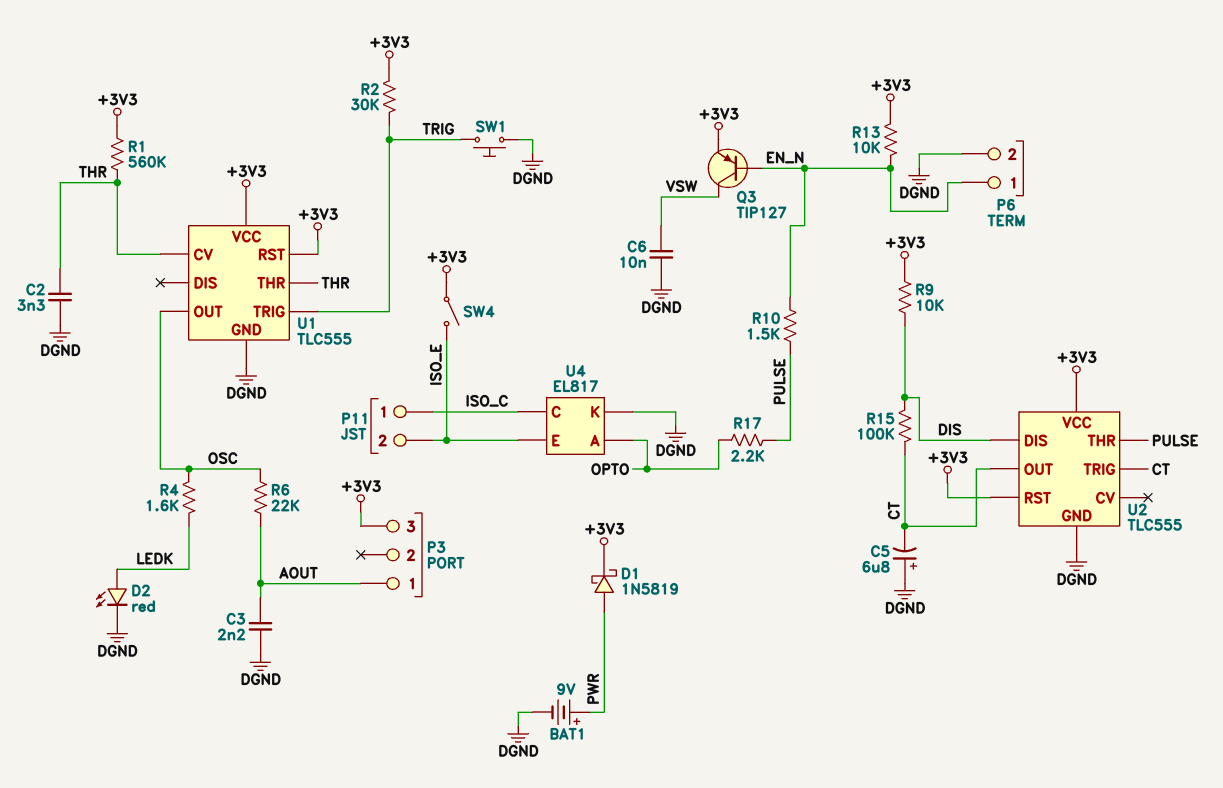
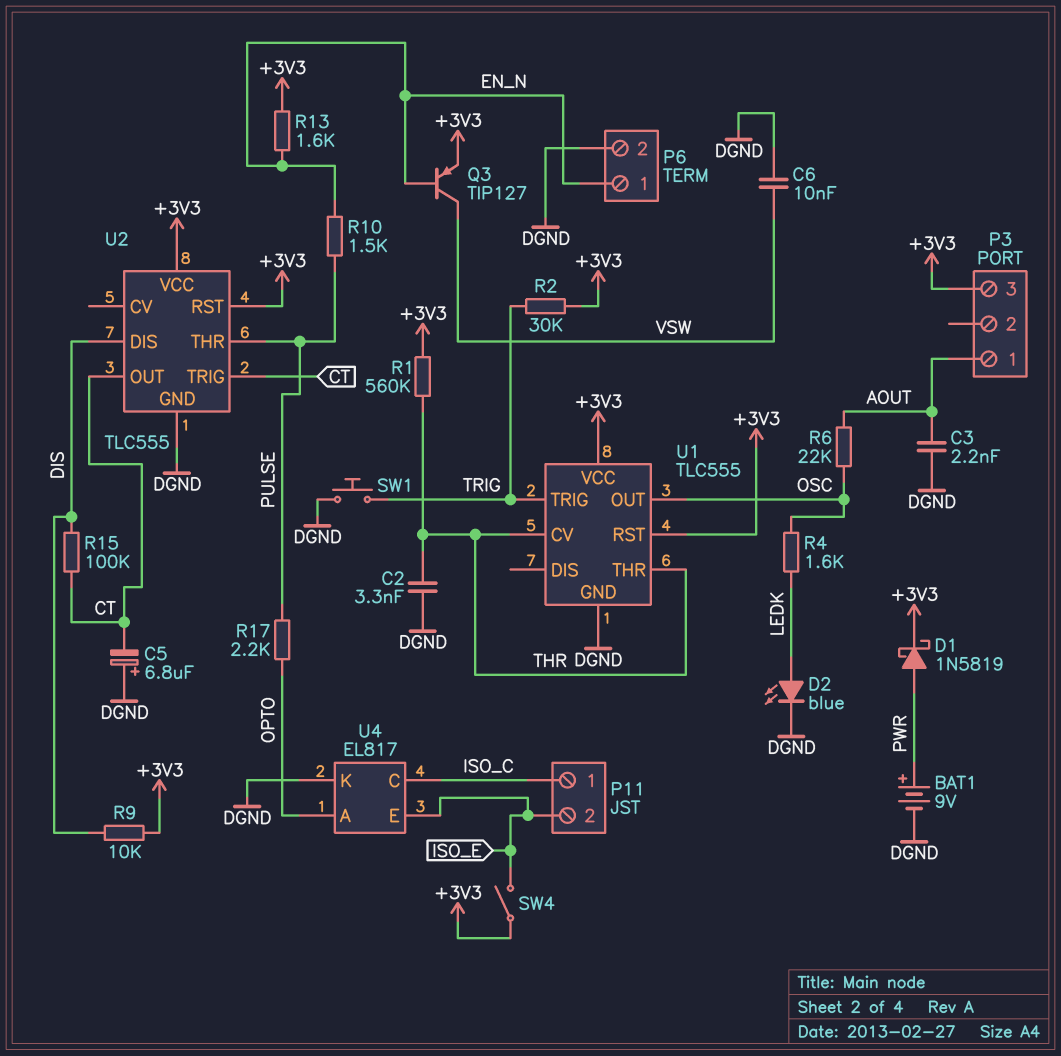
D2: LED red (A LEDK, K DGND) -> LED blue (A LEDK, K DGND)
R13: 10k (+3V3, EN_N) -> 1.6k (+3V3, EN_N)

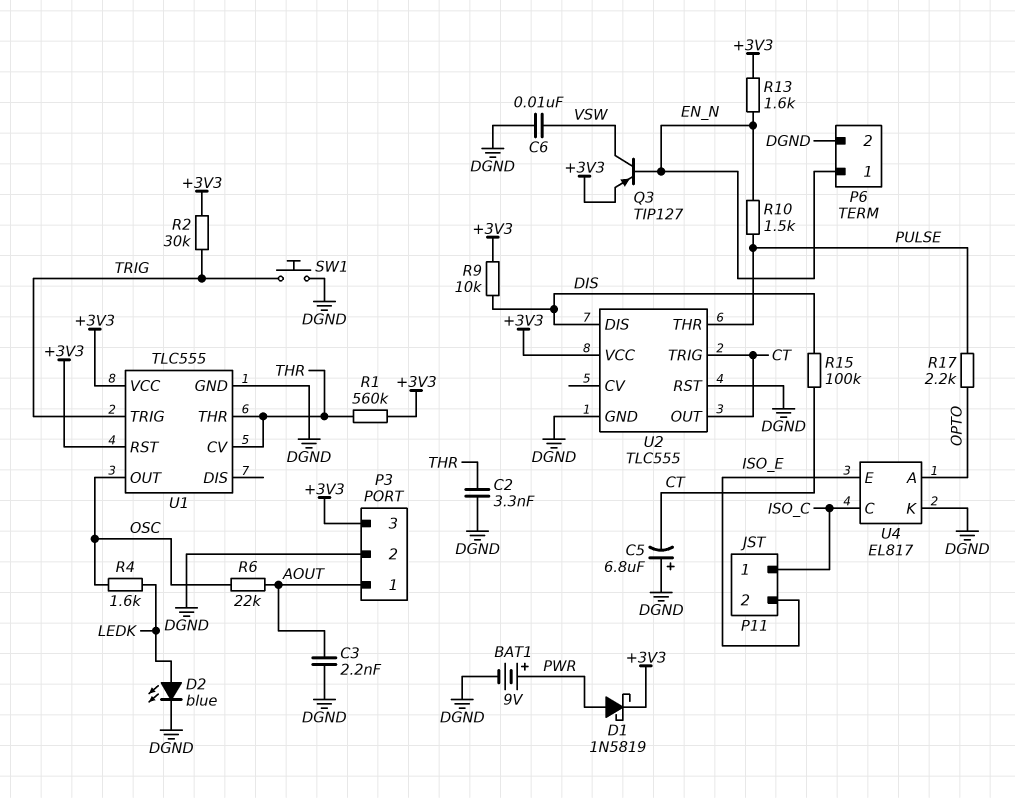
P3 pin 2: none -> DGND
SW4: switch (+3V3, ISO_E) -> none
U2 pin RST: +3V3 -> DGND

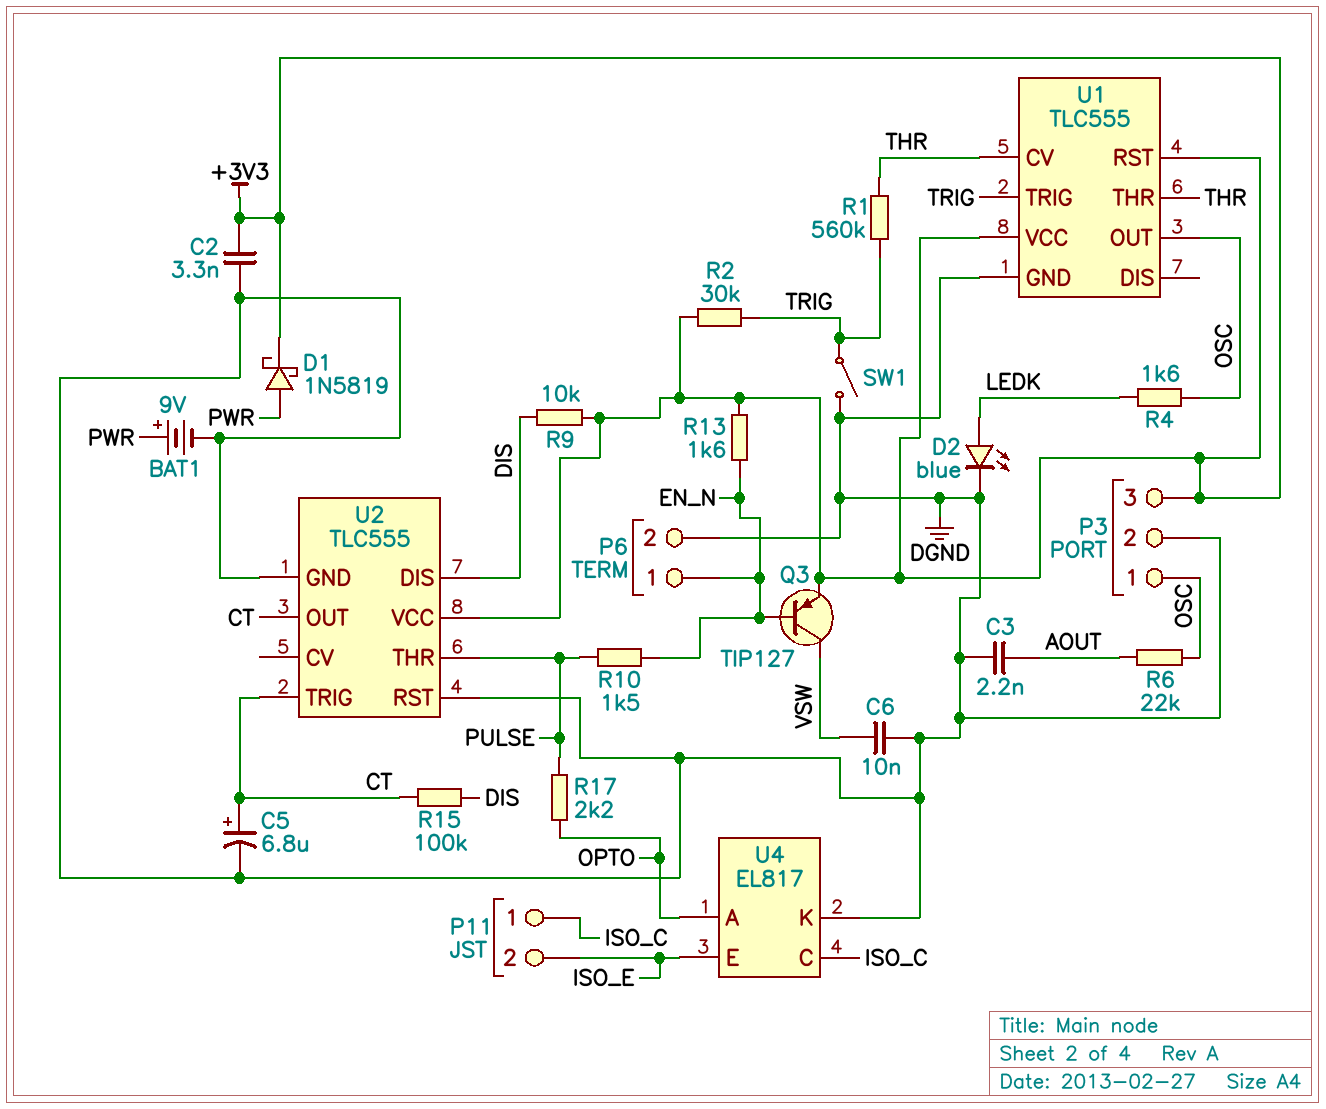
C2: 3.3nF (DGND, THR) -> 3.3nF (+3V3, DGND)
C5: 6.8uF (plus DGND, minus CT) -> 6.8uF (plus CT, minus DGND)
P3 pin 1: AOUT -> OSC
R1: 560k (+3V3, THR) -> 560k (THR, TRIG)
SW1: button (DGND, TRIG) -> switch (DGND, TRIG)

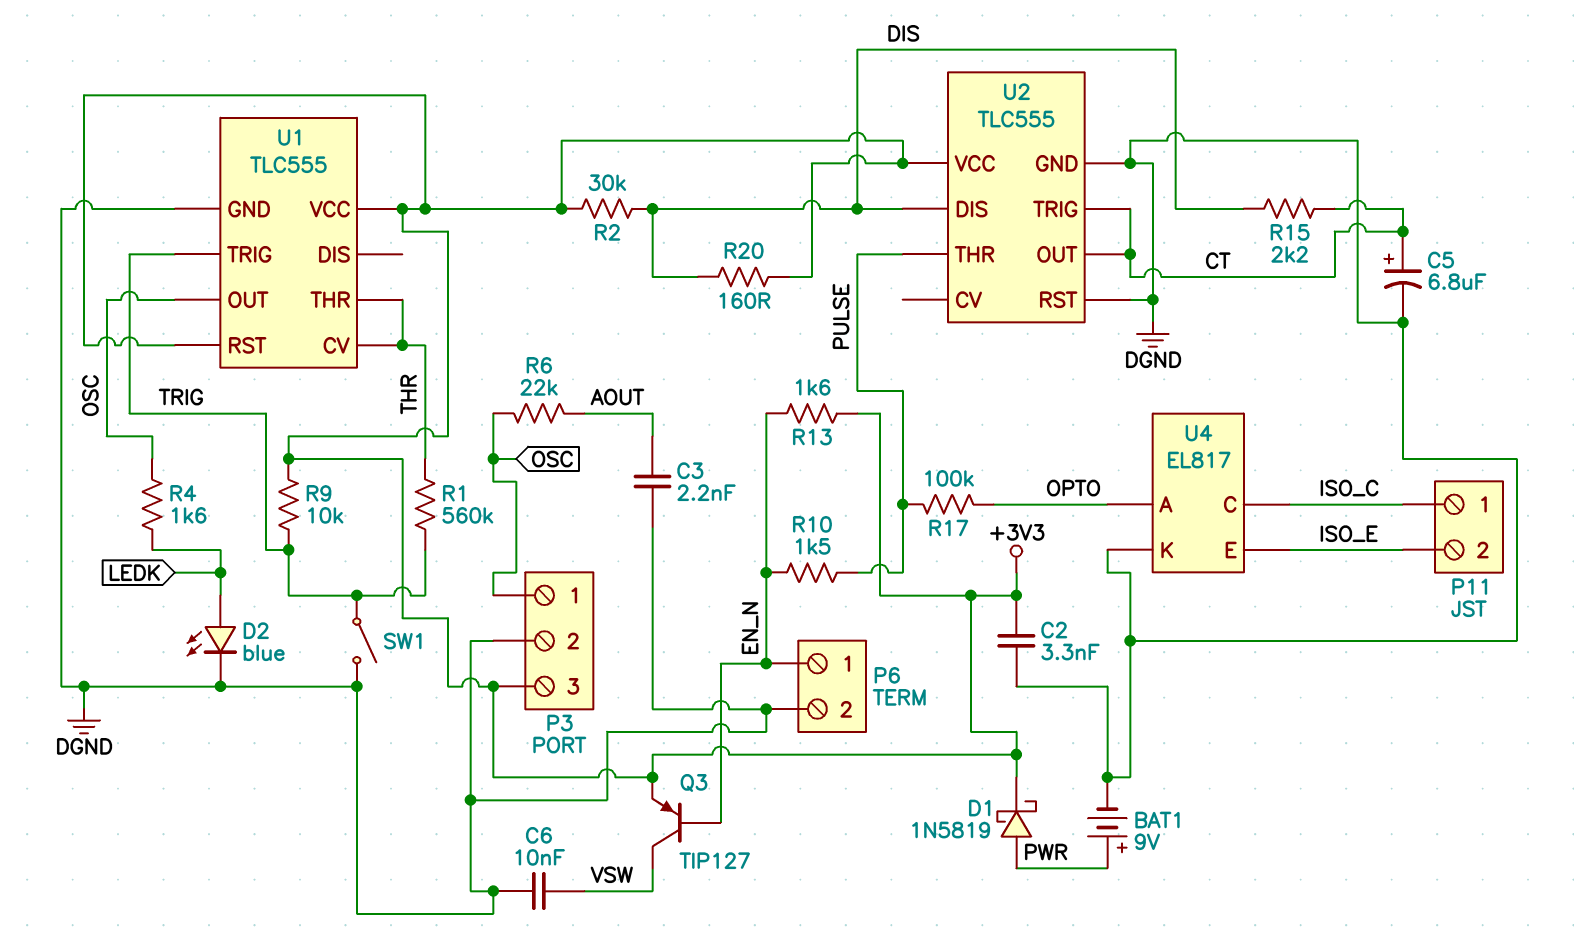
R2: 30k (+3V3, TRIG) -> 30k (+3V3, DIS)
R9: 10k (+3V3, DIS) -> 10k (+3V3, TRIG)
R15: 100k (CT, DIS) -> 2.2k (CT, DIS)
R17: 2.2k (OPTO, PULSE) -> 100k (OPTO, PULSE)
R20: none -> 160 (+3V3, DIS)

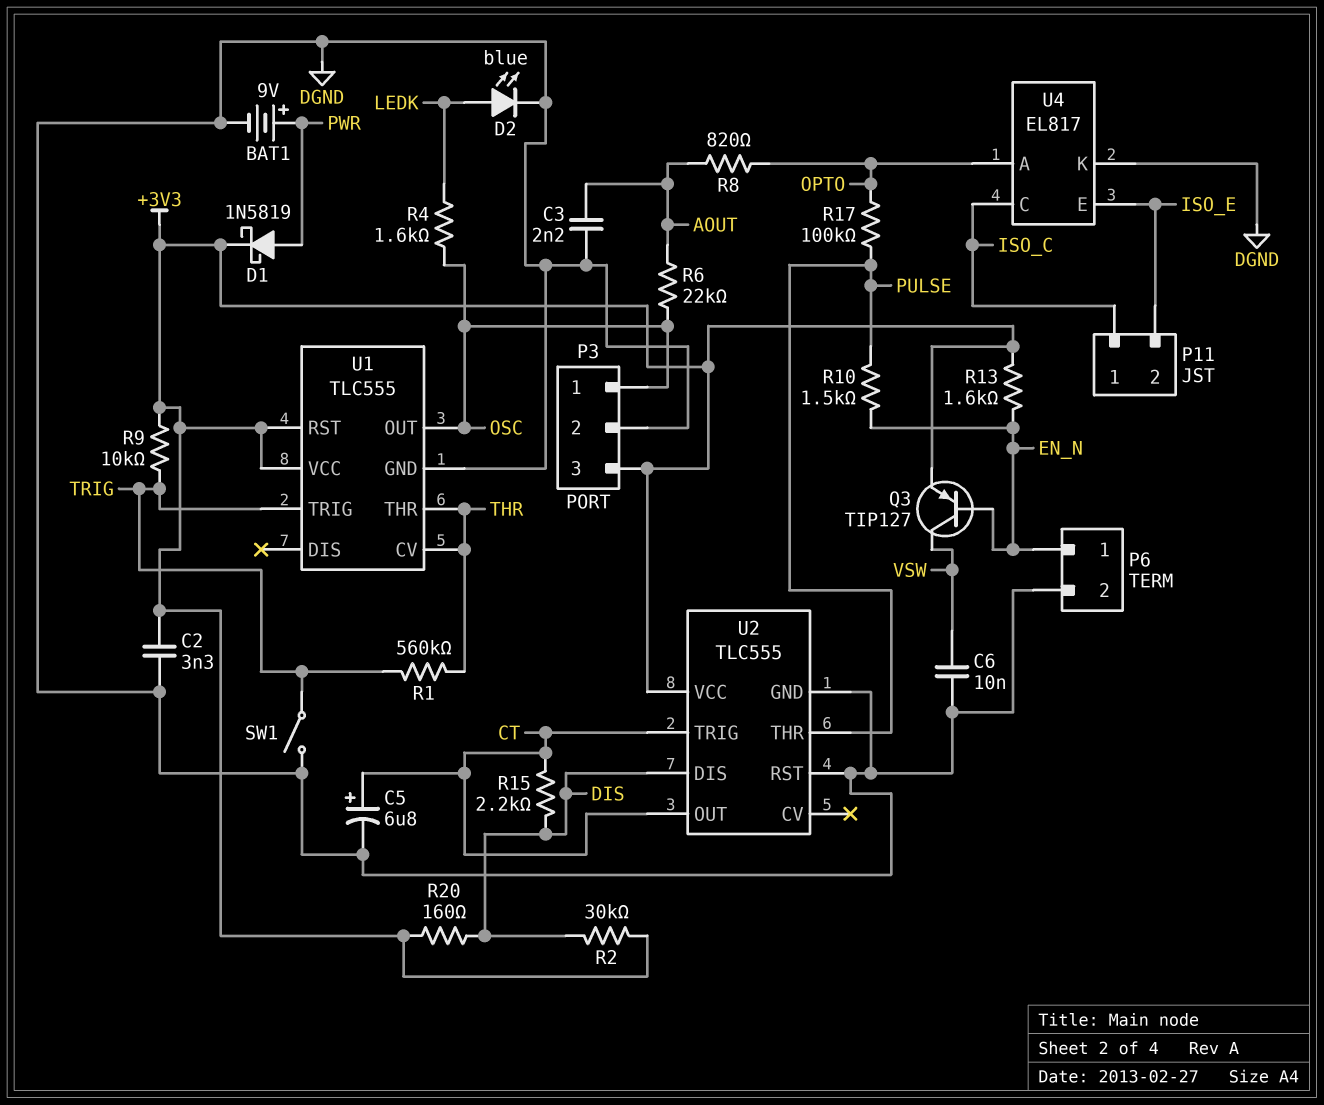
R8: none -> 820 (AOUT, OPTO)

